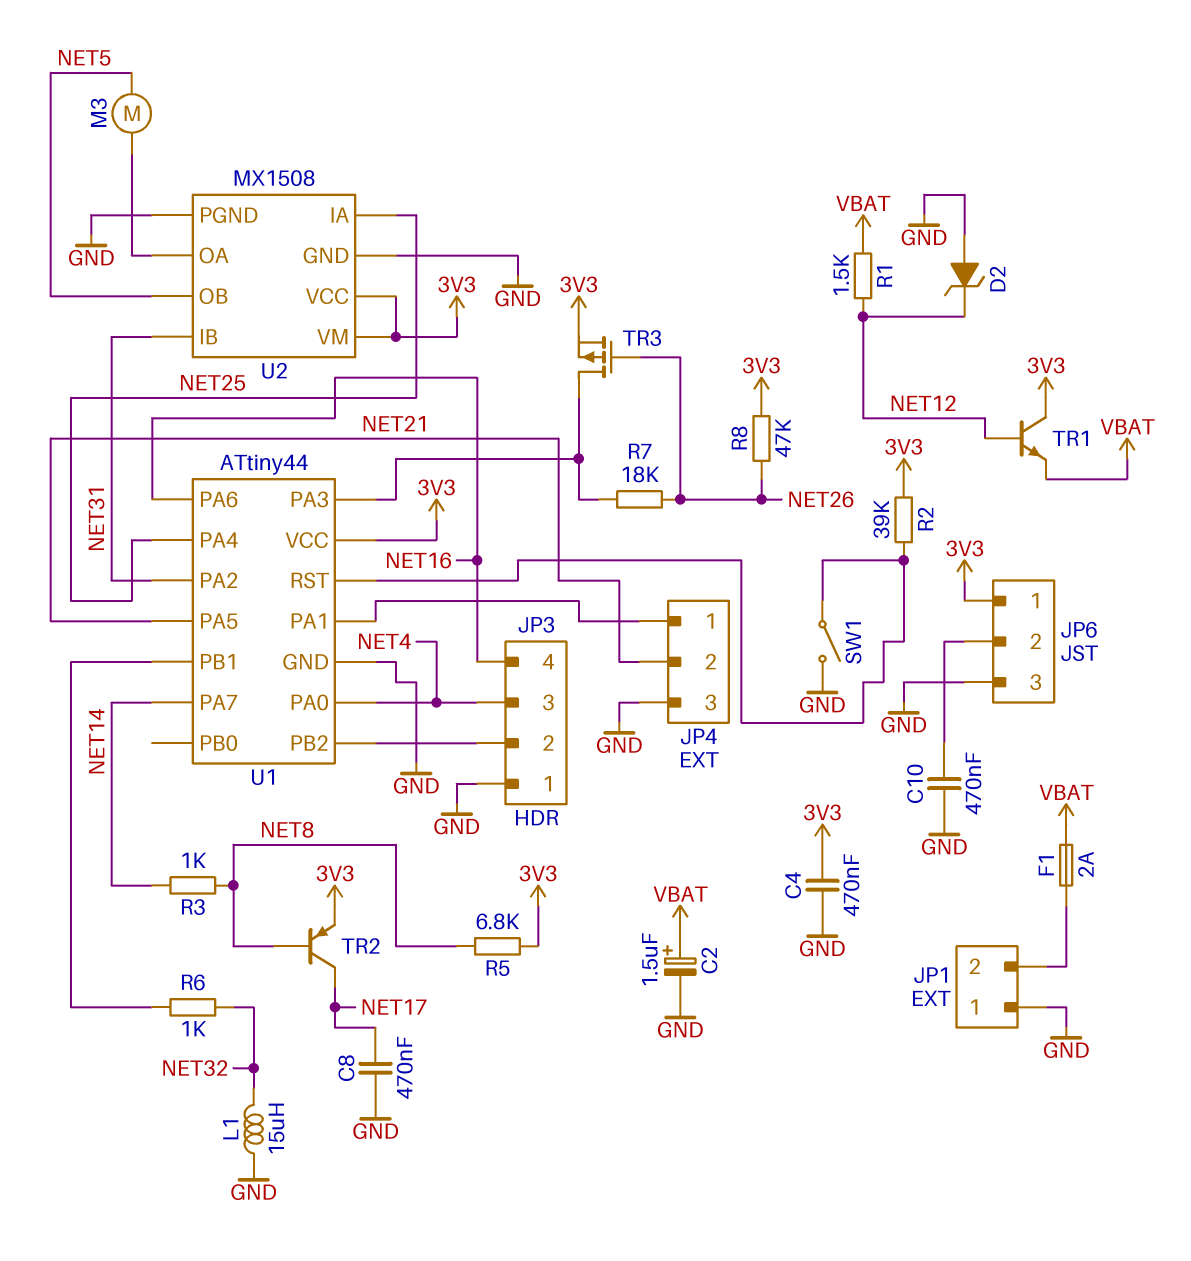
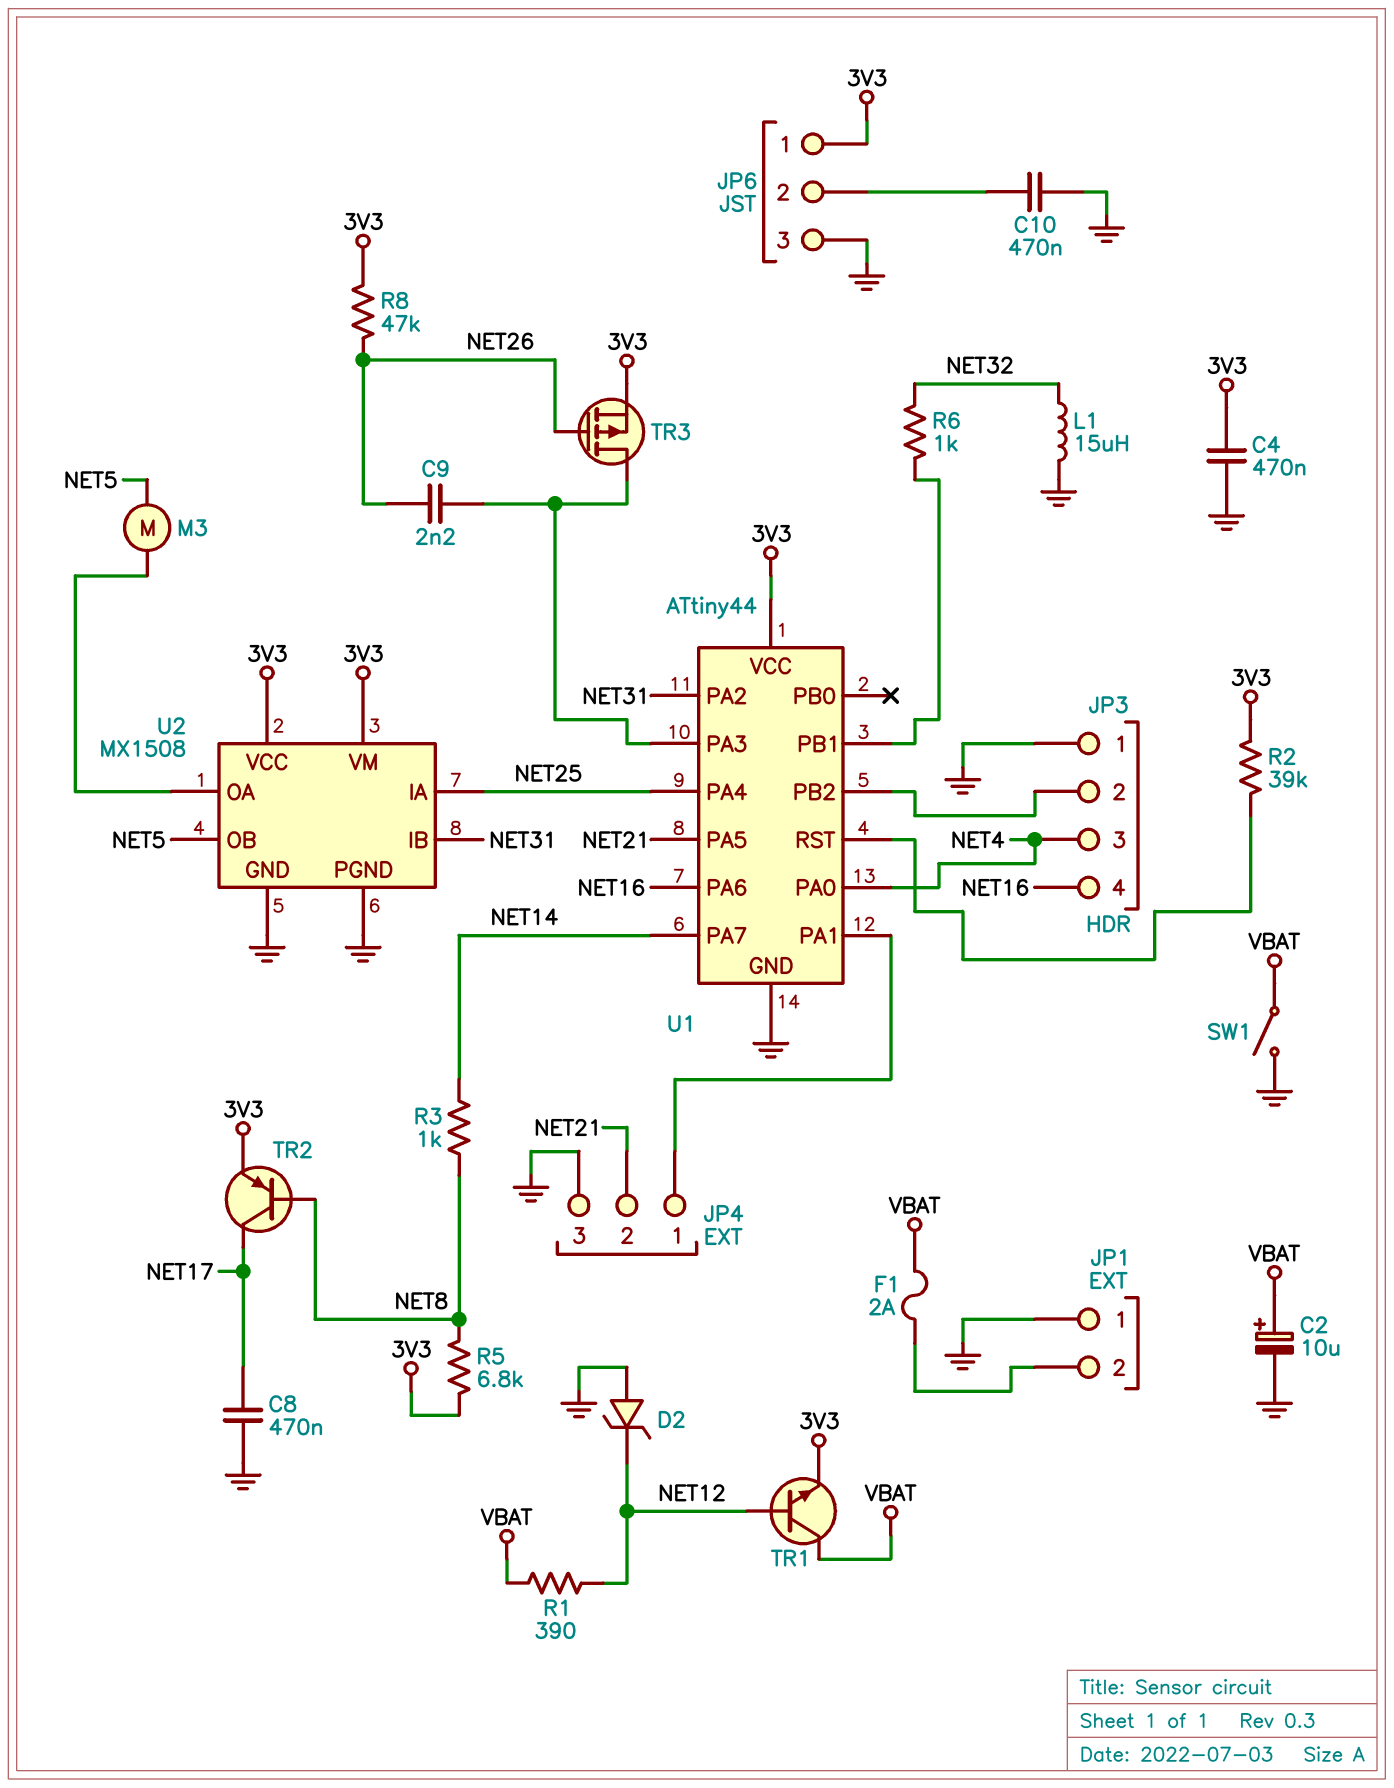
C2: 1.5uF (plus VBAT, minus GND) -> 10uF (plus VBAT, minus GND)
C9: none -> 2.2nF (NET26, U1/PA3)
R1: 1.5k (NET12, VBAT) -> 390 (NET12, VBAT)
R7: 18k (NET26, U1/PA3) -> none
SW1: switch (GND, U1/RST) -> switch (GND, VBAT)
TR1: NPN (B NET12, C 3V3, E VBAT) -> NPN (B NET12, C VBAT, E 3V3)

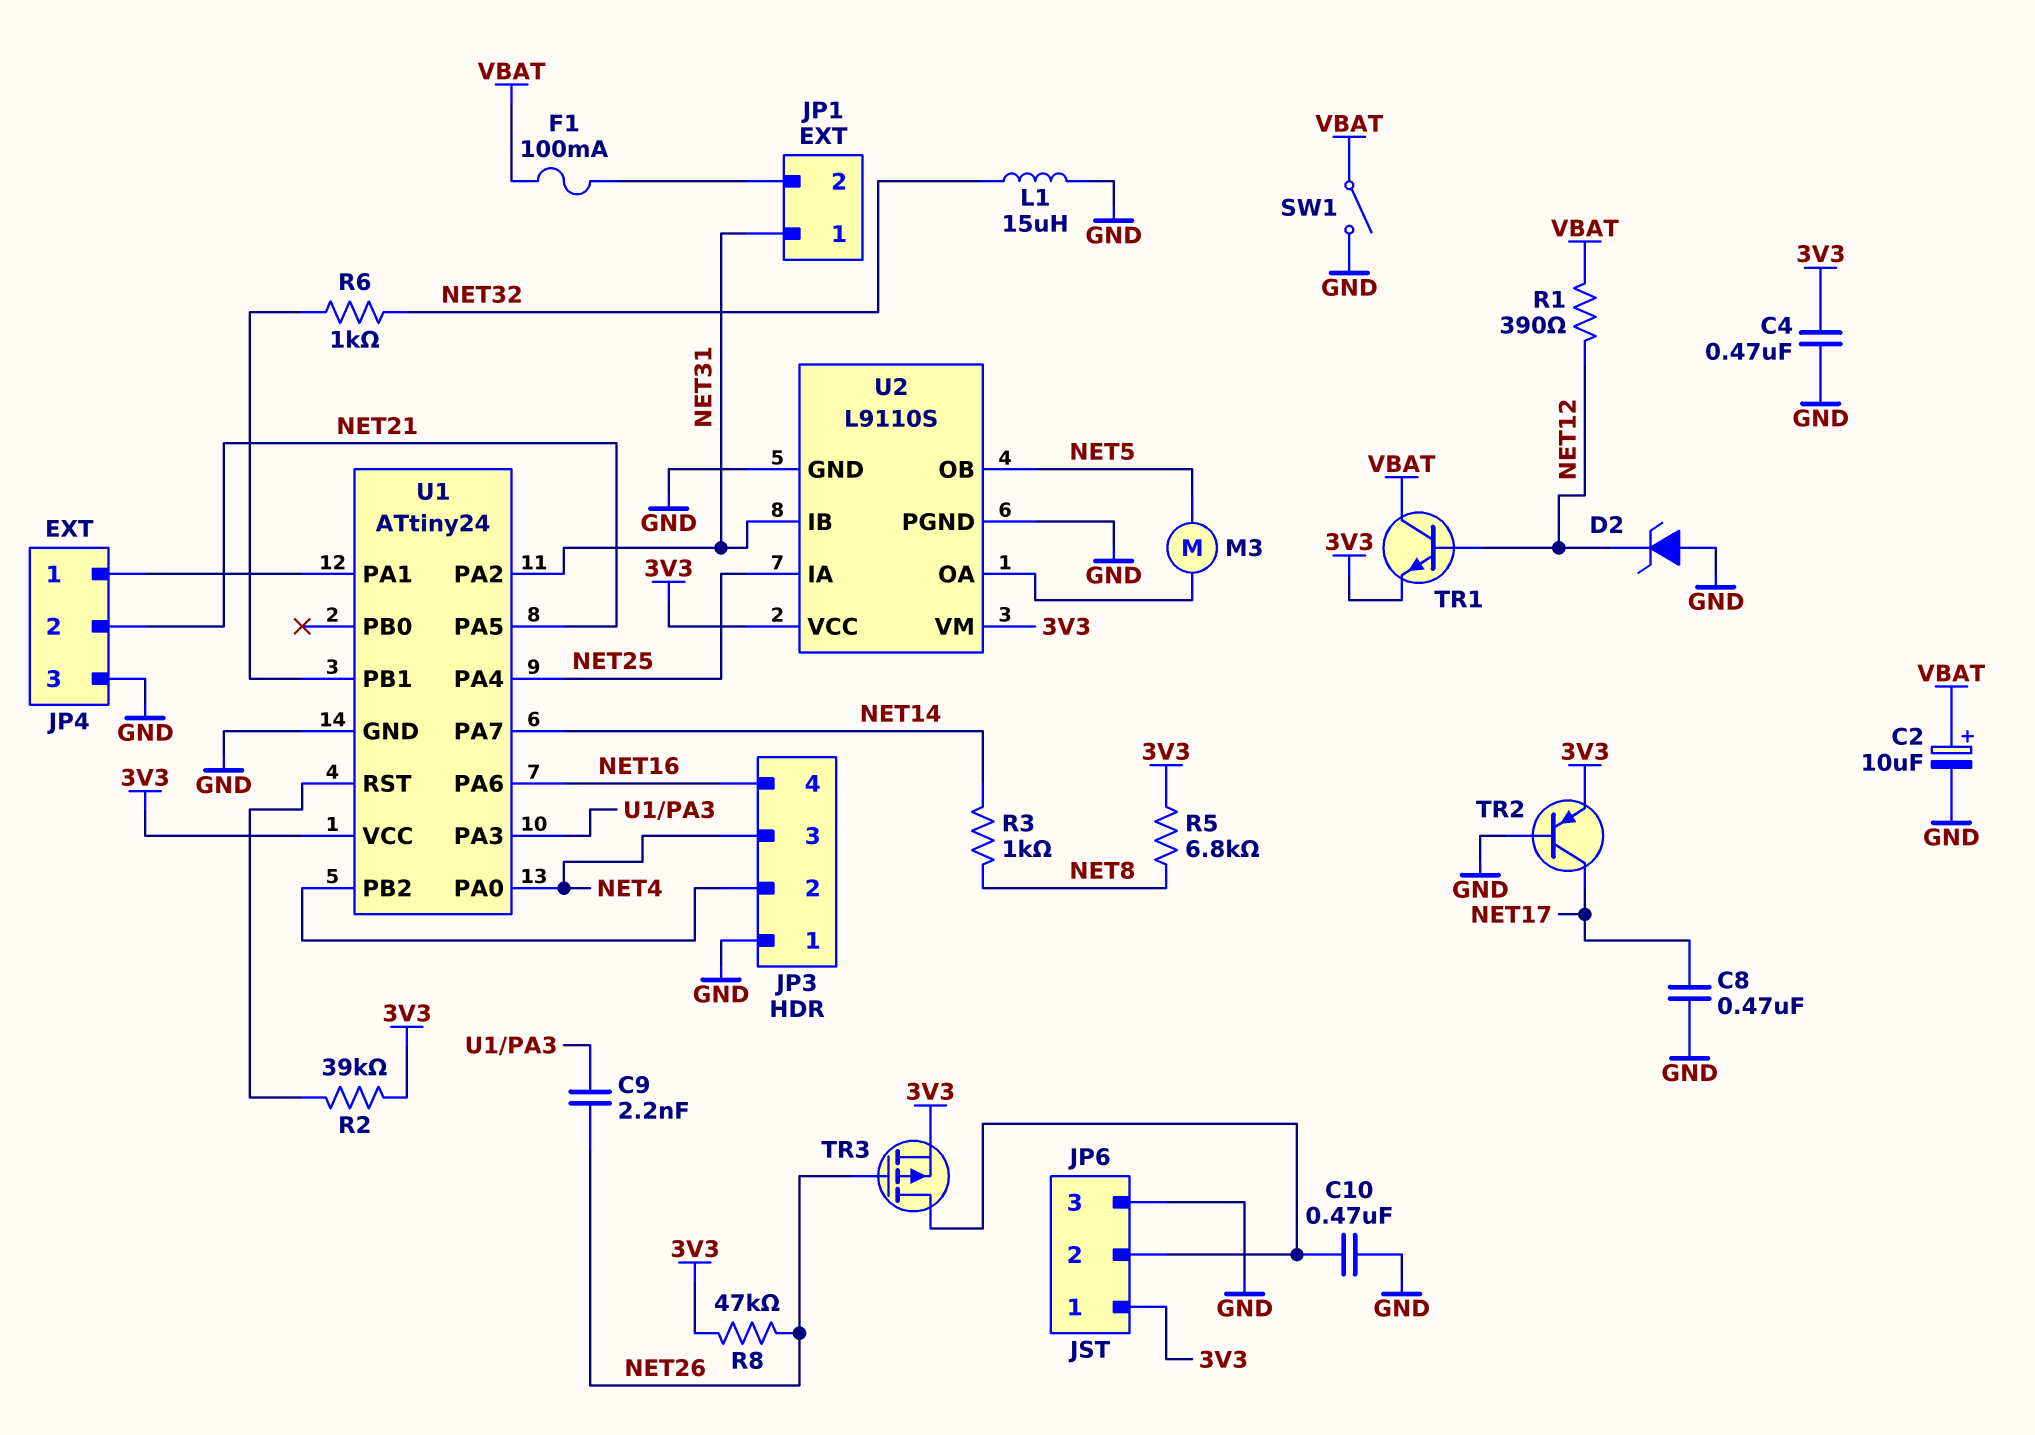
F1: 2A (JP1/2, VBAT) -> 100mA (JP1/2, VBAT)
JP1 pin 1: GND -> NET31
TR2: PNP (B NET8, C NET17, E 3V3) -> PNP (B GND, C NET17, E 3V3)
TR3: PMOS (G NET26, D U1/PA3, S 3V3) -> PMOS (G NET26, D JP6/2, S 3V3)
U1: ATtiny44 -> ATtiny24
U2: MX1508 -> L9110S

